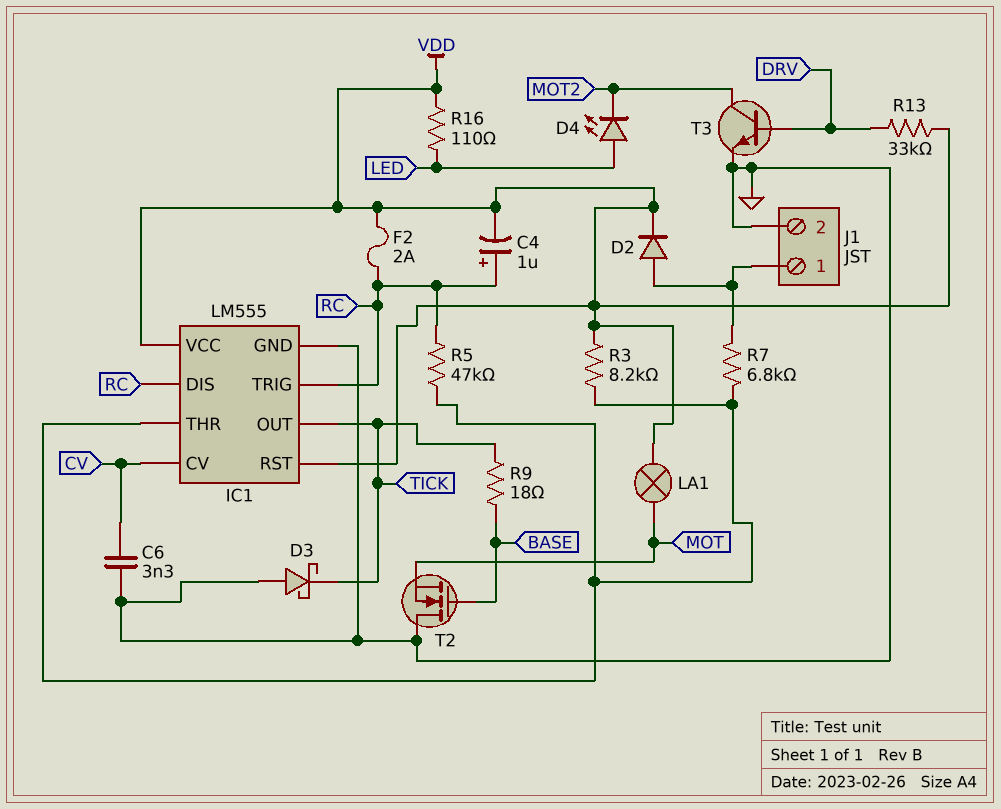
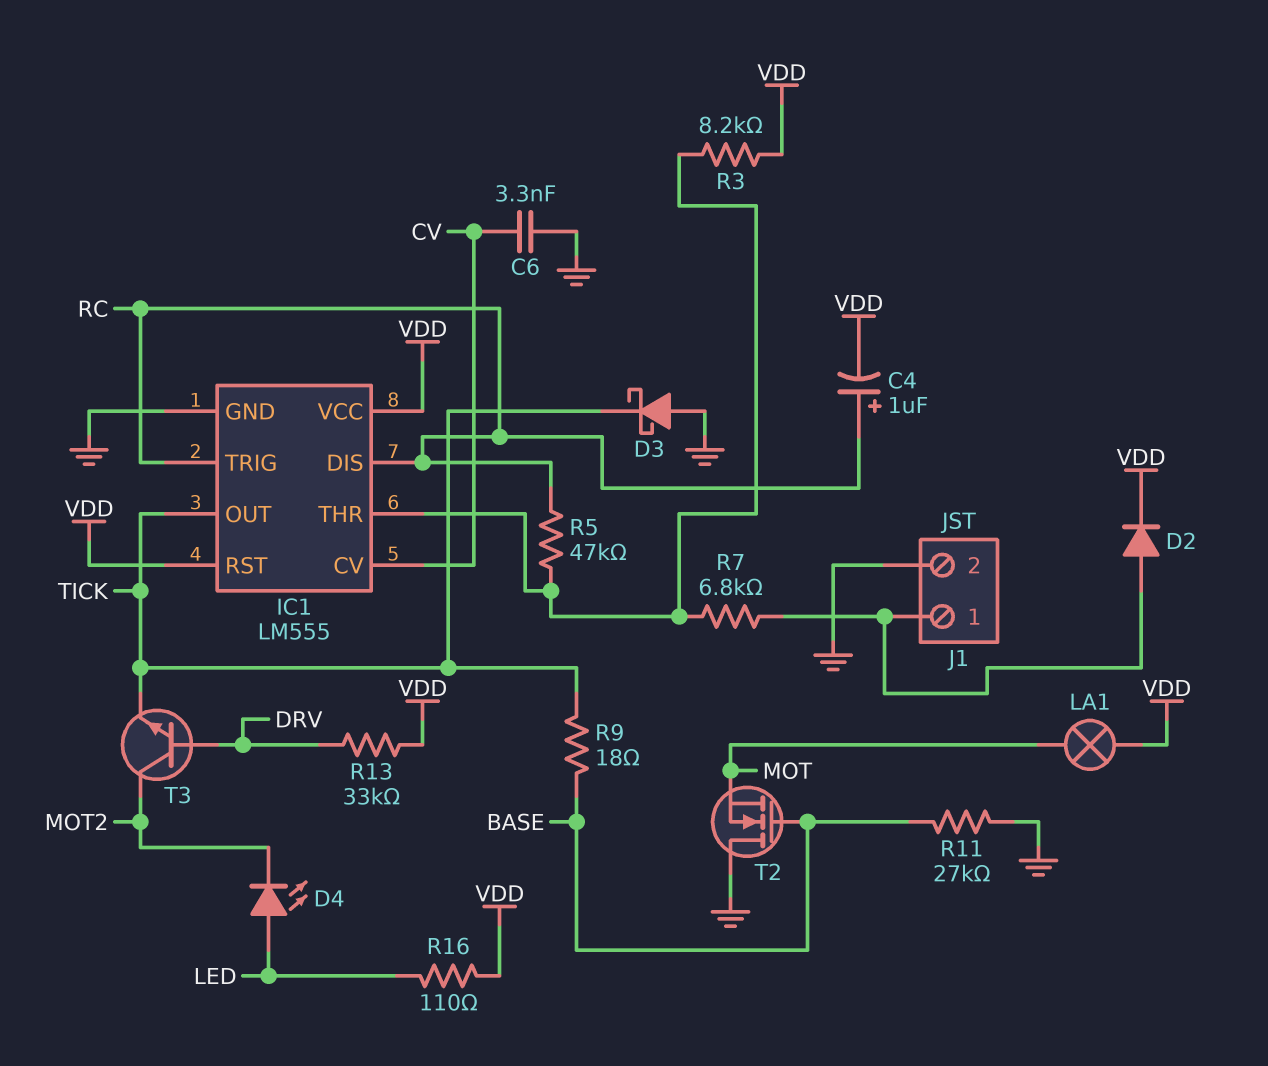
F2: 2A (RC, VDD) -> none
R11: none -> 27k (BASE, GND)
T3: NPN (B DRV, C MOT2, E GND) -> NPN (B DRV, C MOT2, E TICK)

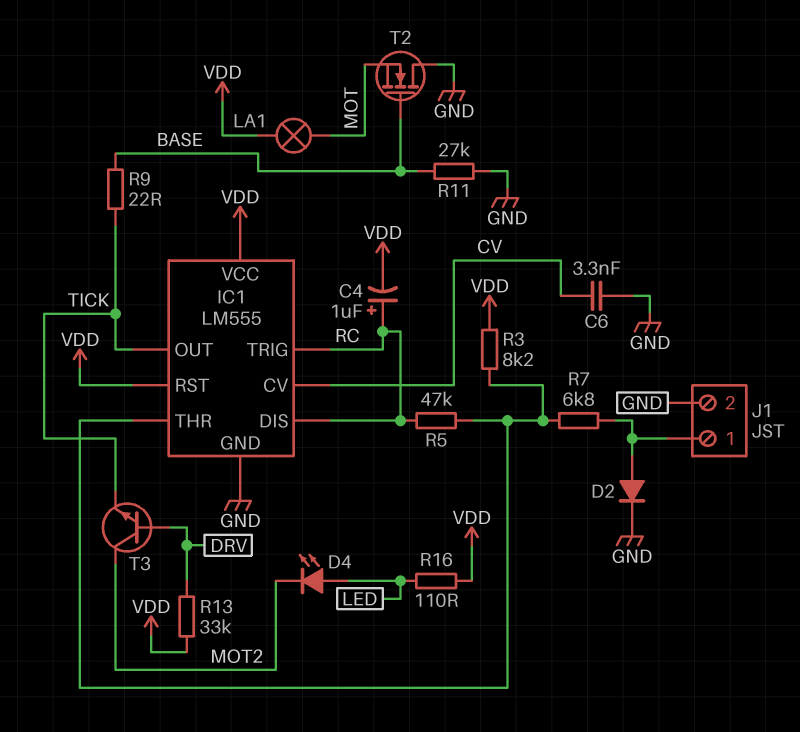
D2: diode (A J1/1, K VDD) -> diode (A J1/1, K GND)
D3: schottky (A GND, K TICK) -> none
R9: 18 (BASE, TICK) -> 22 (BASE, TICK)

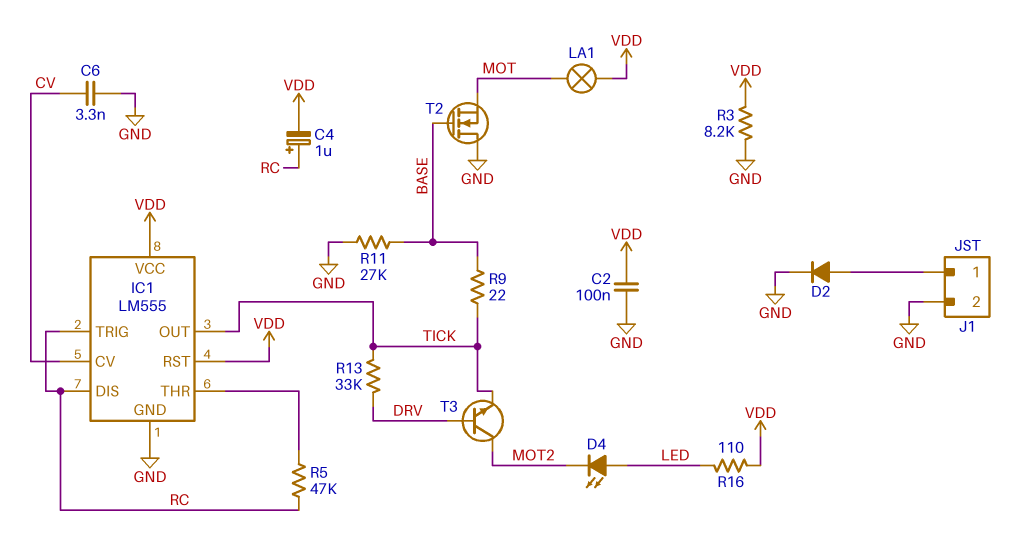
C2: none -> 100nF (GND, VDD)
R3: 8.2k (IC1/THR, VDD) -> 8.2k (GND, VDD)
R7: 6.8k (IC1/THR, J1/1) -> none
R13: 33k (DRV, VDD) -> 33k (DRV, TICK)

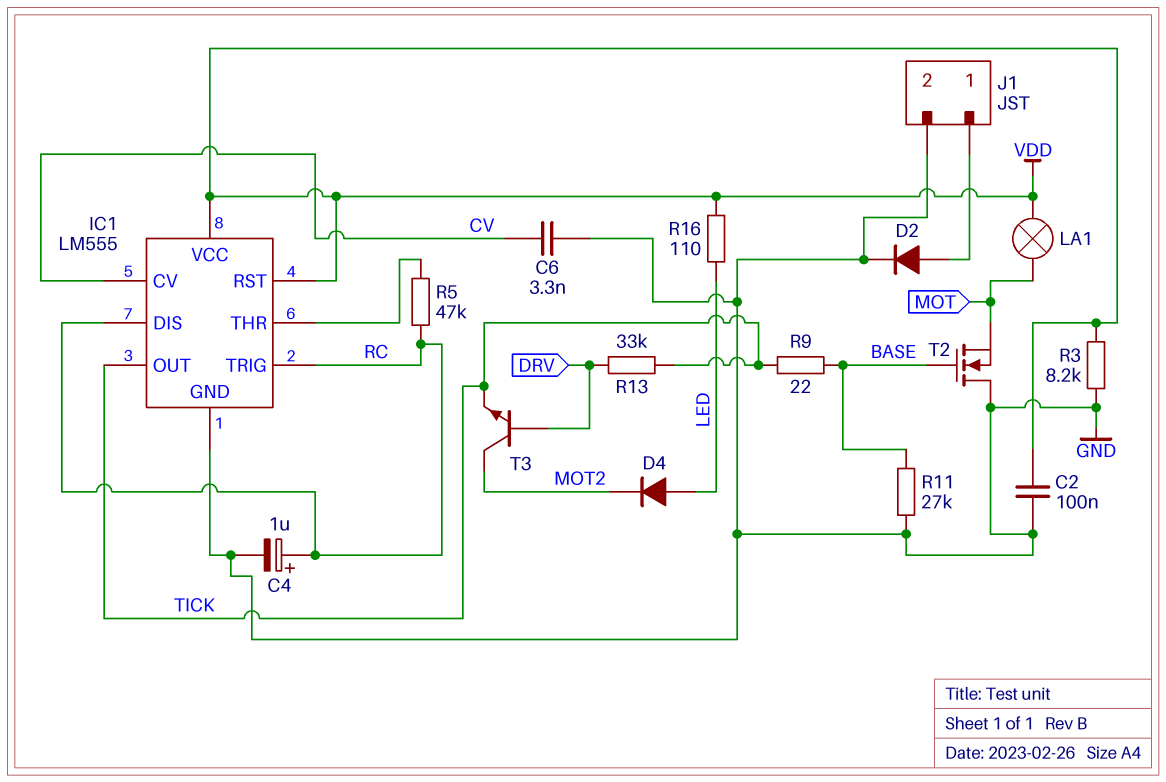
C4: 1uF (plus RC, minus VDD) -> 1uF (plus RC, minus GND)
D4: LED (A LED, K MOT2) -> diode (A LED, K MOT2)

